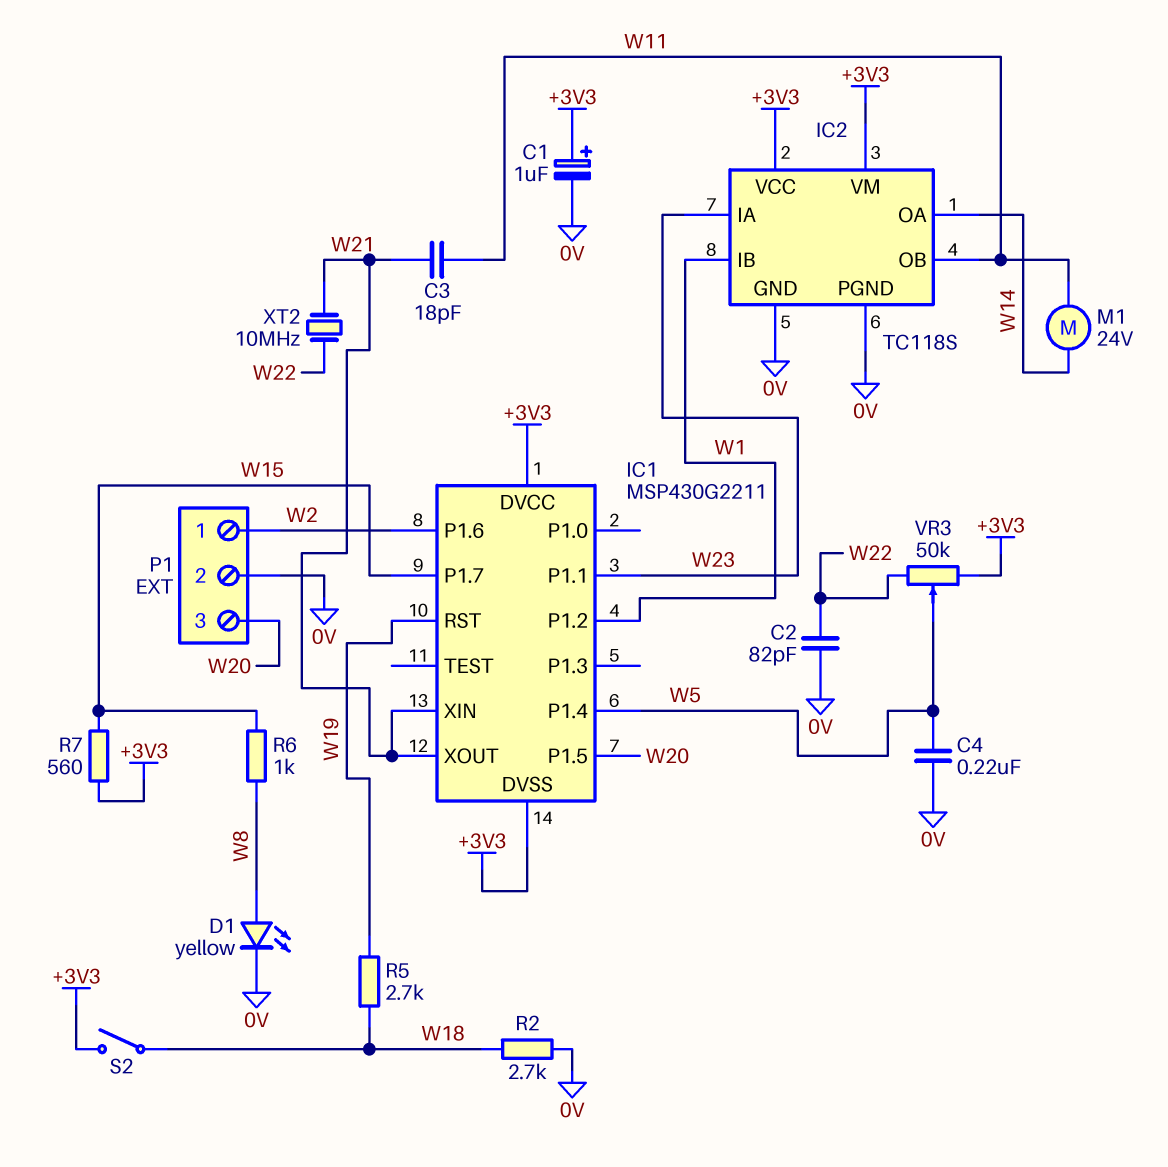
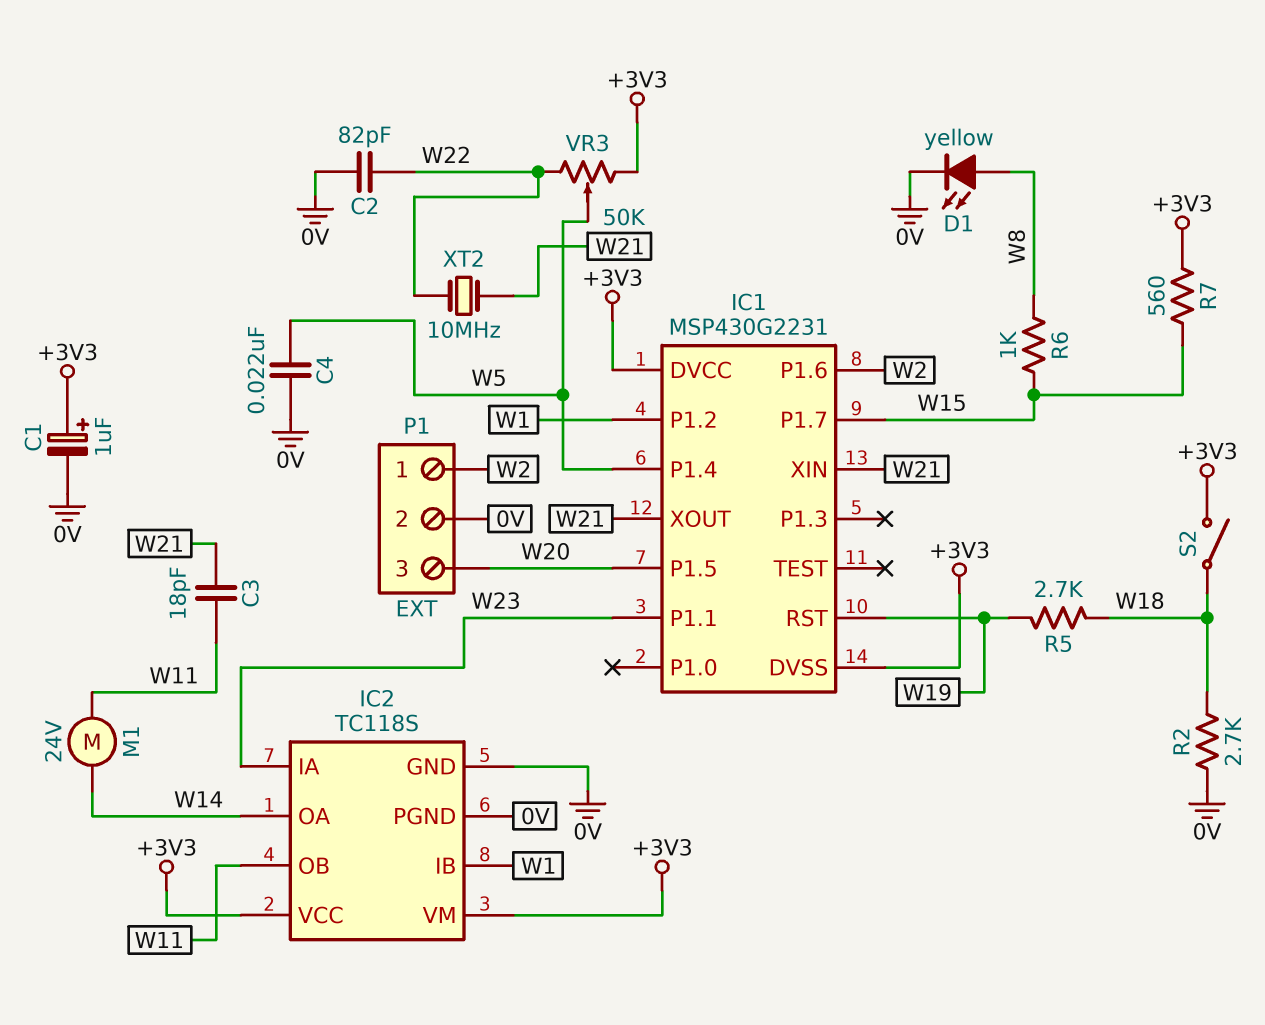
C4: 220nF (0V, W5) -> 22nF (0V, W5)
IC1: MSP430G2211 -> MSP430G2231

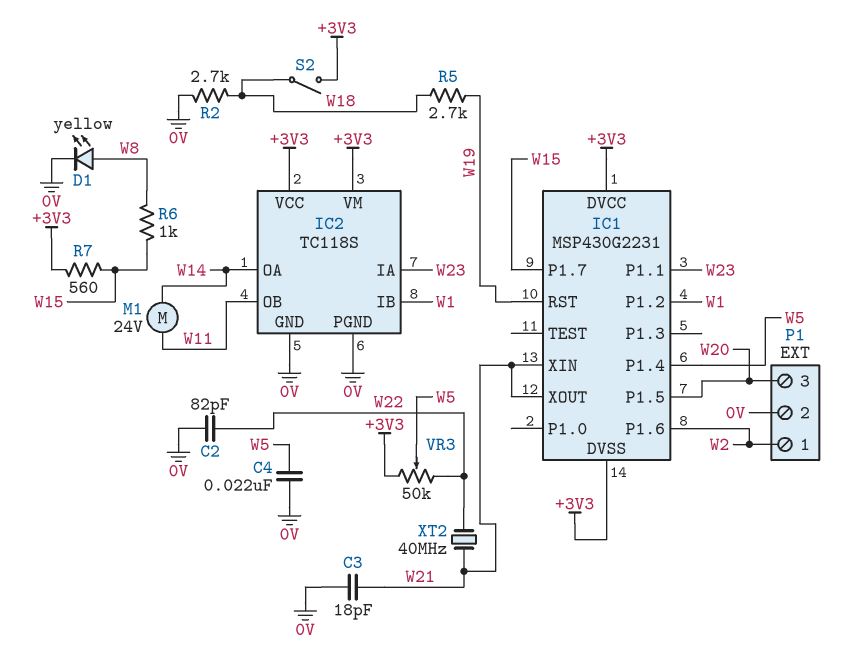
C1: 1uF (plus +3V3, minus 0V) -> none
C3: 18pF (W11, W21) -> 18pF (0V, W21)
XT2: 10MHz (W21, W22) -> 40MHz (W21, W22)

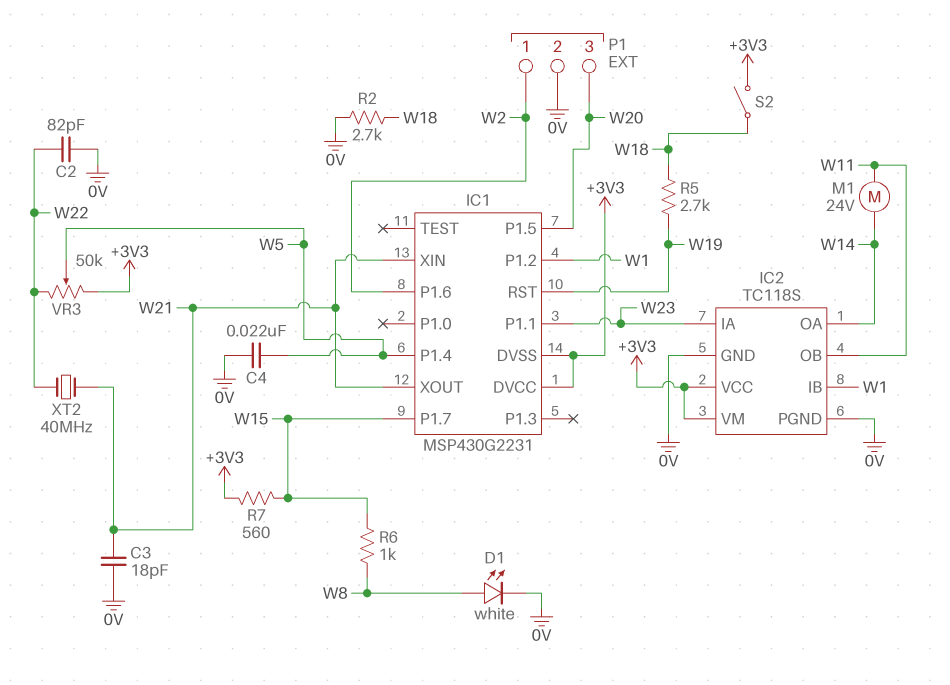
D1: LED yellow (A W8, K 0V) -> LED white (A W8, K 0V)

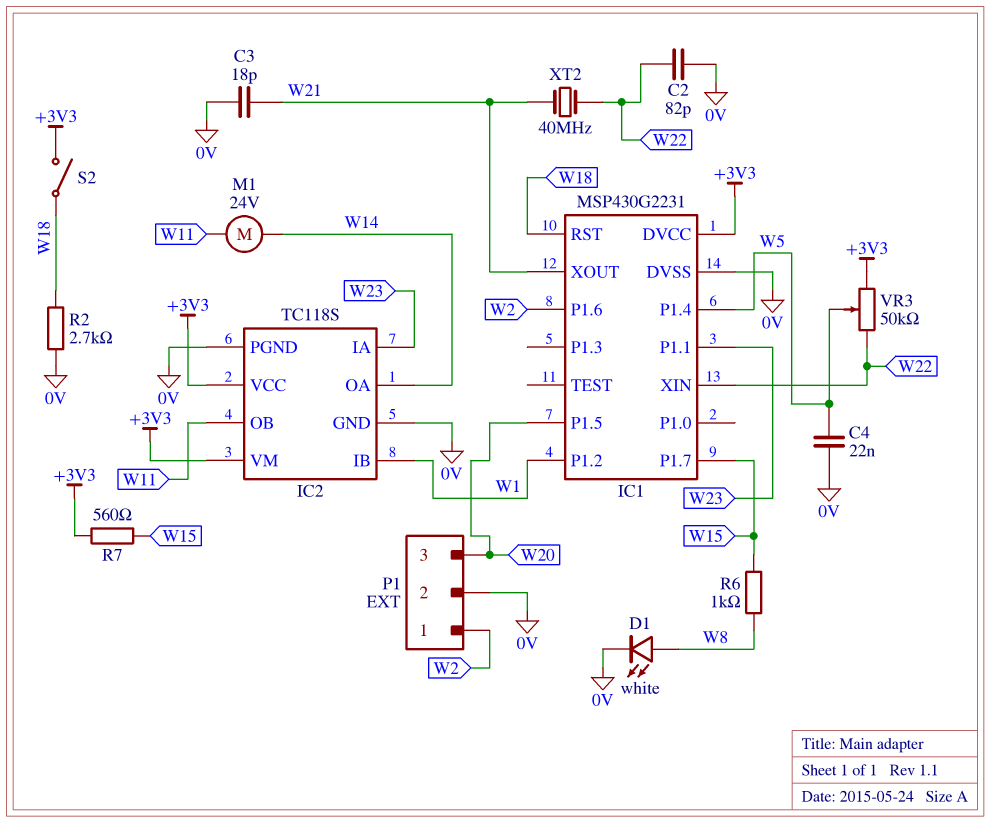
IC1 pin DVSS: +3V3 -> 0V
IC1 pin RST: W19 -> W18
IC1 pin XIN: W21 -> W22
R5: 2.7k (W18, W19) -> none

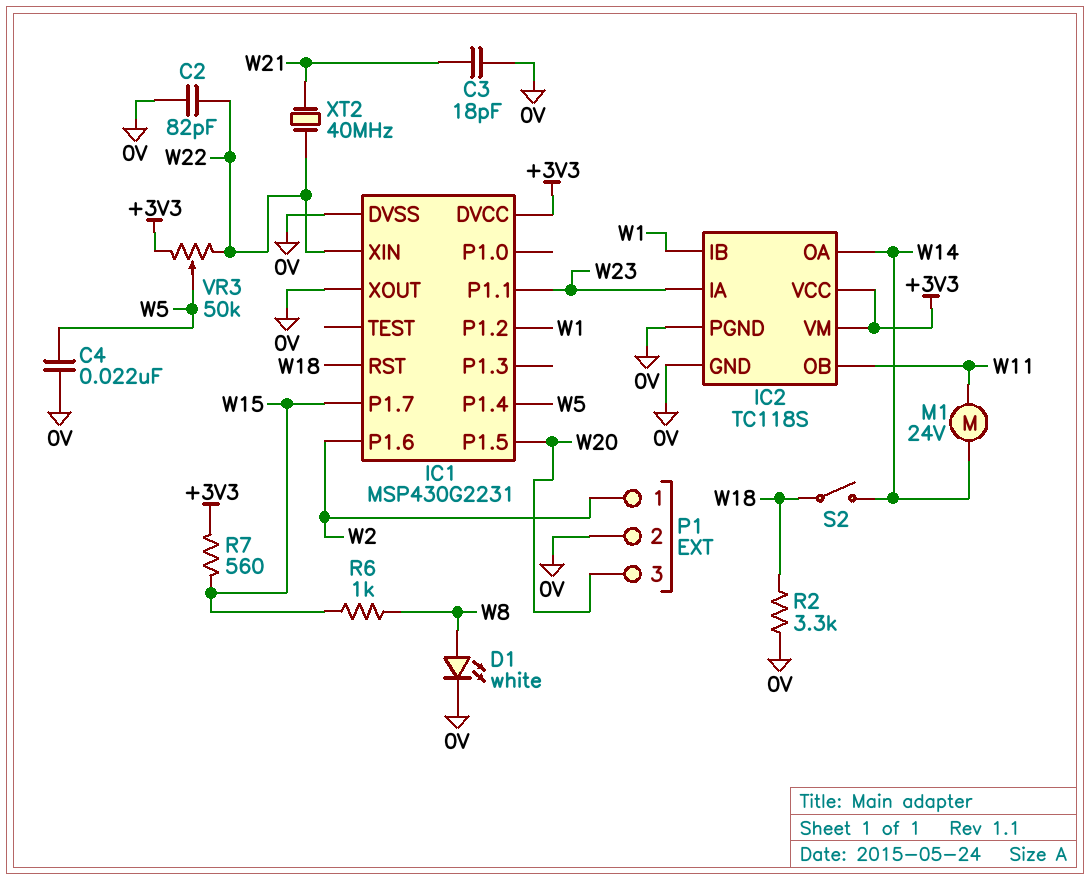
IC1 pin XOUT: W21 -> 0V
R2: 2.7k (0V, W18) -> 3.3k (0V, W18)
S2: switch (+3V3, W18) -> switch (W14, W18)

